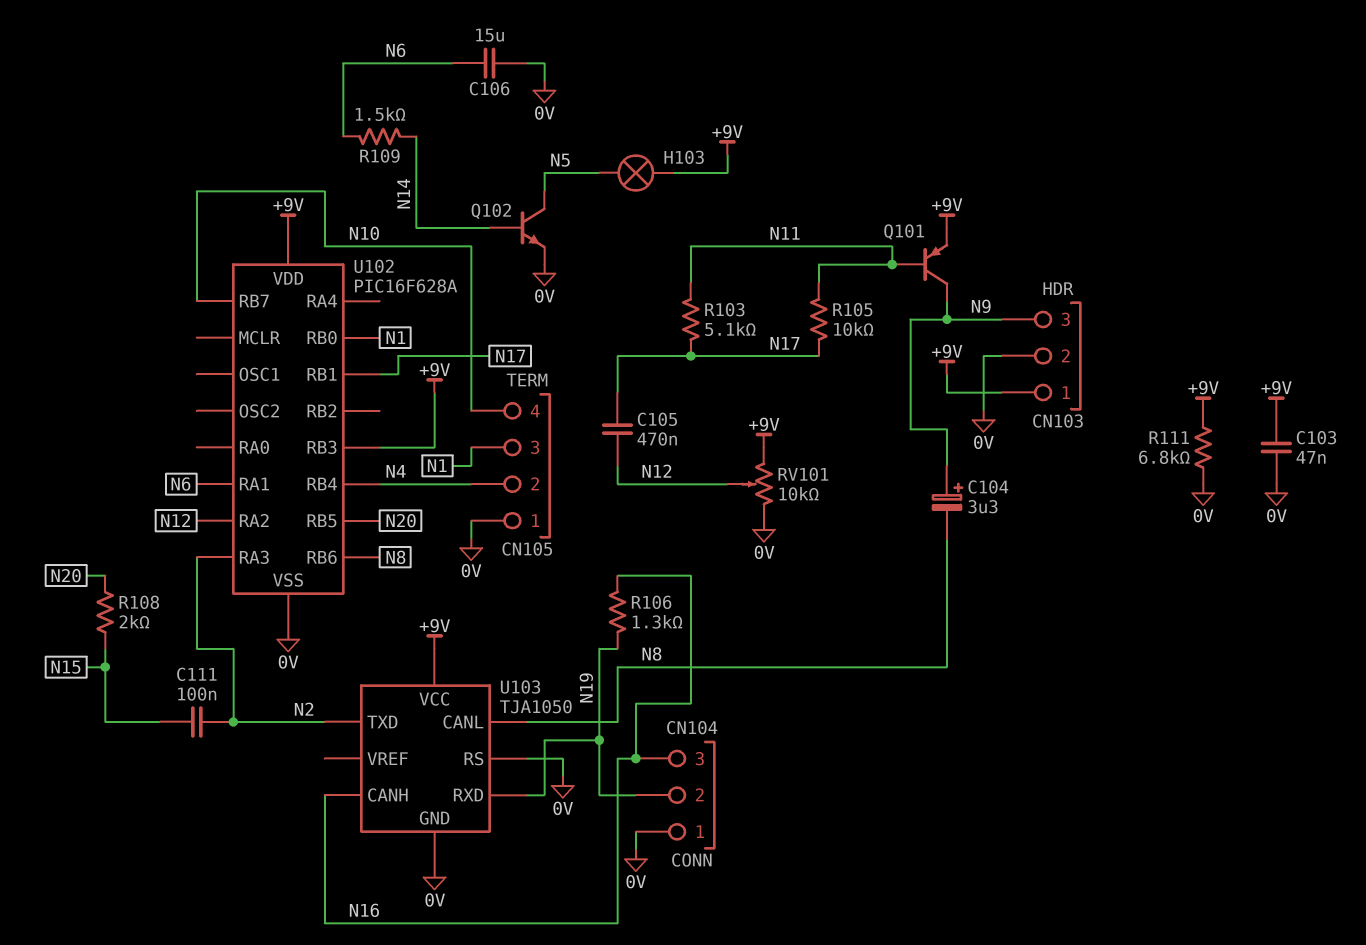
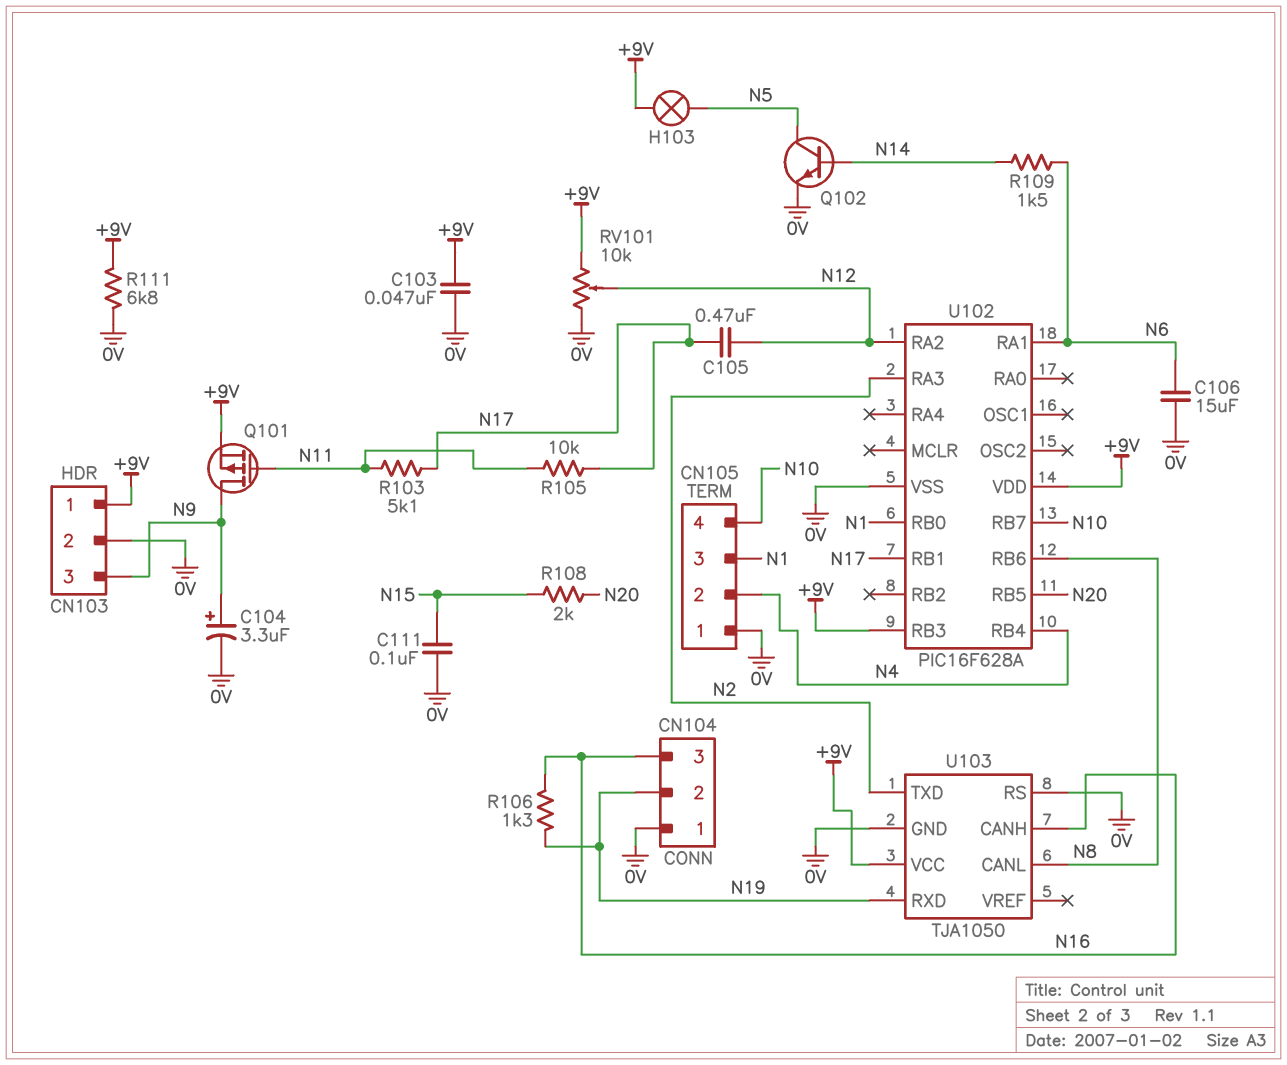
C104: 3.3uF (plus N9, minus N8) -> 3.3uF (plus N9, minus 0V)
C111: 100nF (N2, N15) -> 100nF (0V, N15)
Q101: PNP (B N11, C N9, E +9V) -> PMOS (G N11, D N9, S +9V)

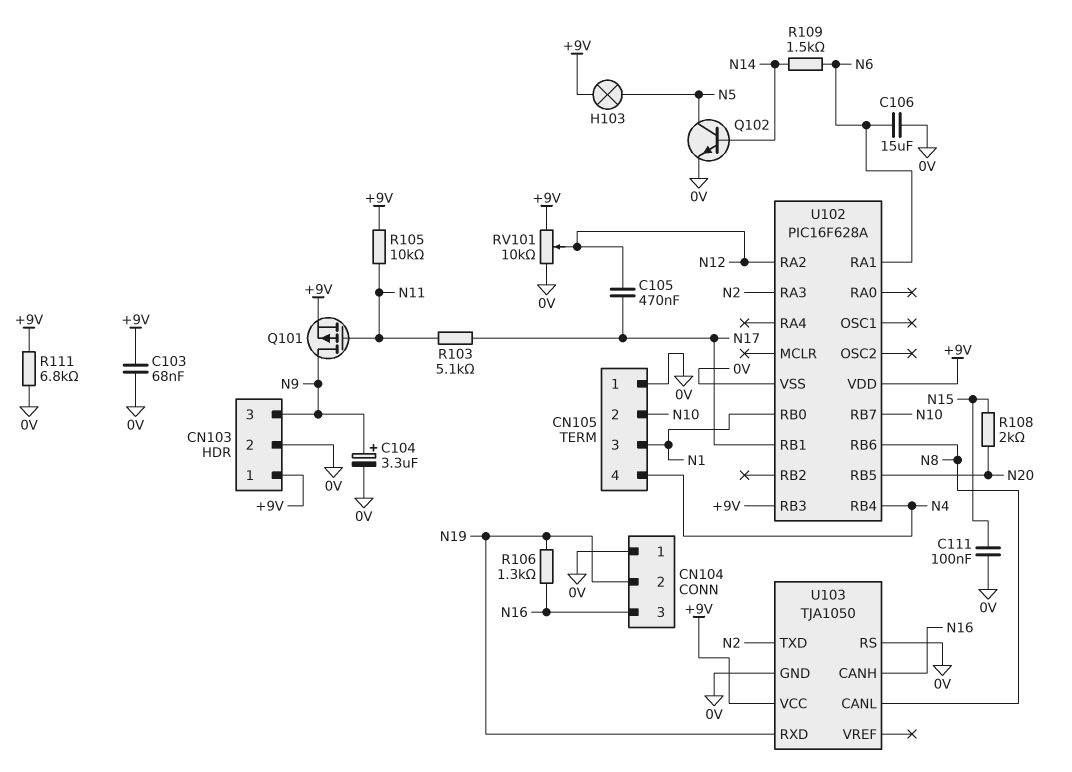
C103: 47nF (+9V, 0V) -> 68nF (+9V, 0V)
CN105 pin 2: N4 -> N10
CN105 pin 4: N10 -> N4
R105: 10k (N11, N17) -> 10k (+9V, N11)

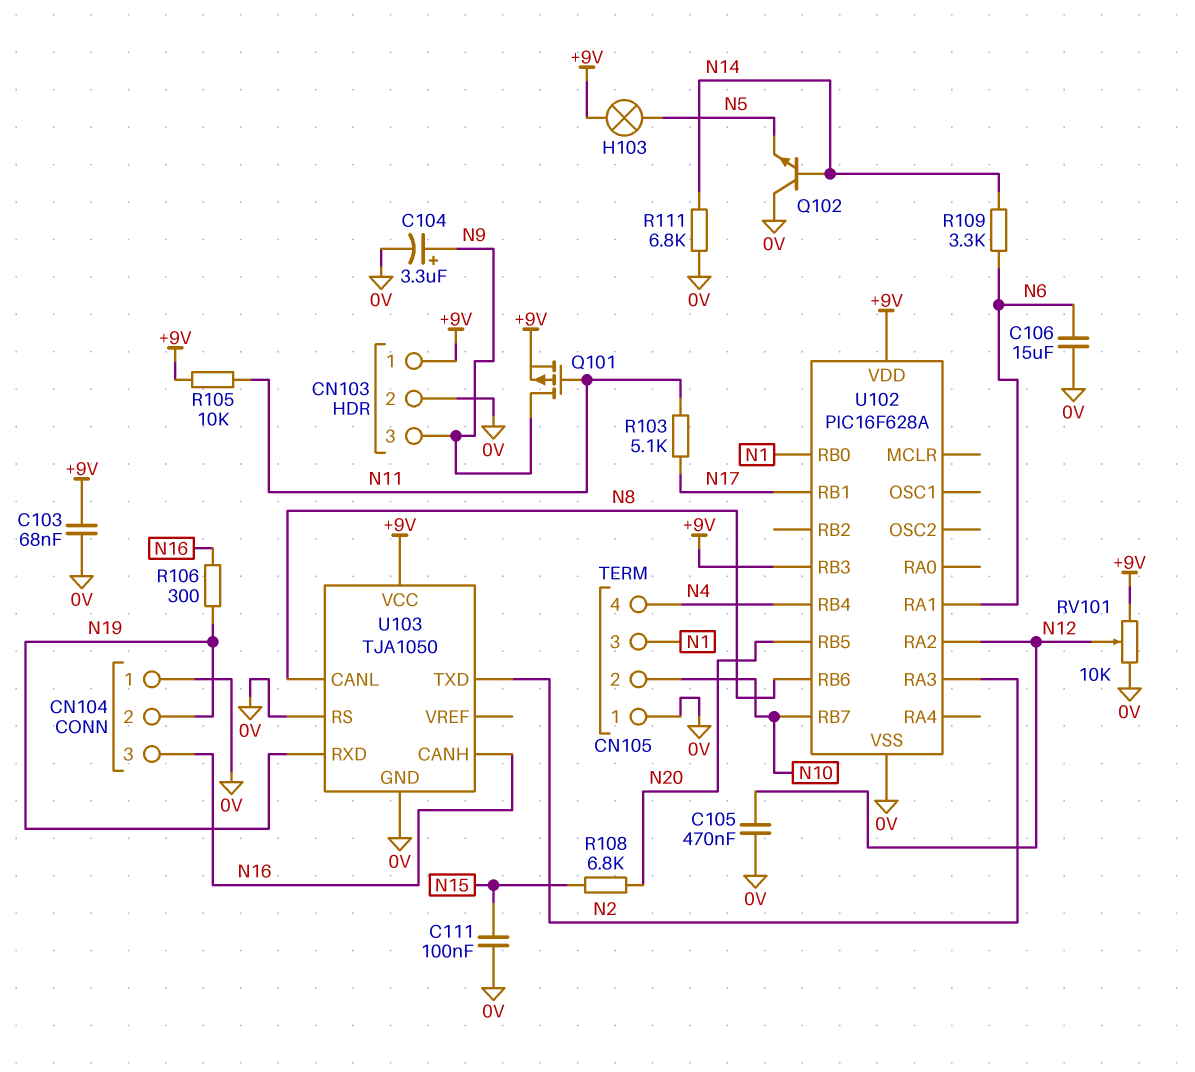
C105: 470nF (N12, N17) -> 470nF (0V, N12)
Q102: NPN (B N14, C N5, E 0V) -> NPN (B N14, C 0V, E N5)
R106: 1.3k (N16, N19) -> 300 (N16, N19)
R108: 2k (N15, N20) -> 6.8k (N15, N20)
R109: 1.5k (N6, N14) -> 3.3k (N6, N14)
R111: 6.8k (+9V, 0V) -> 6.8k (0V, N14)

